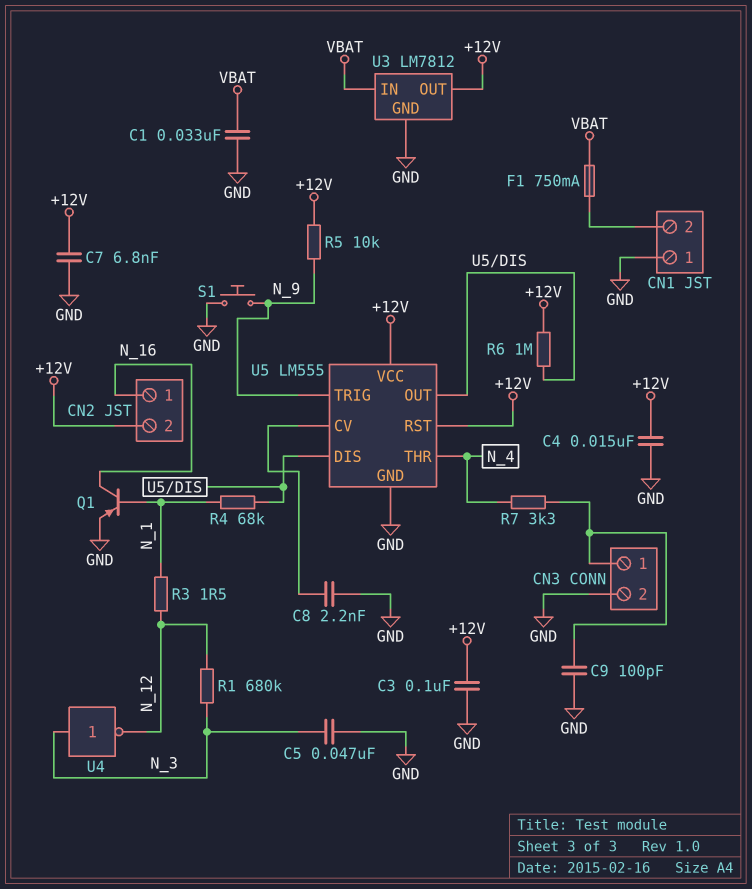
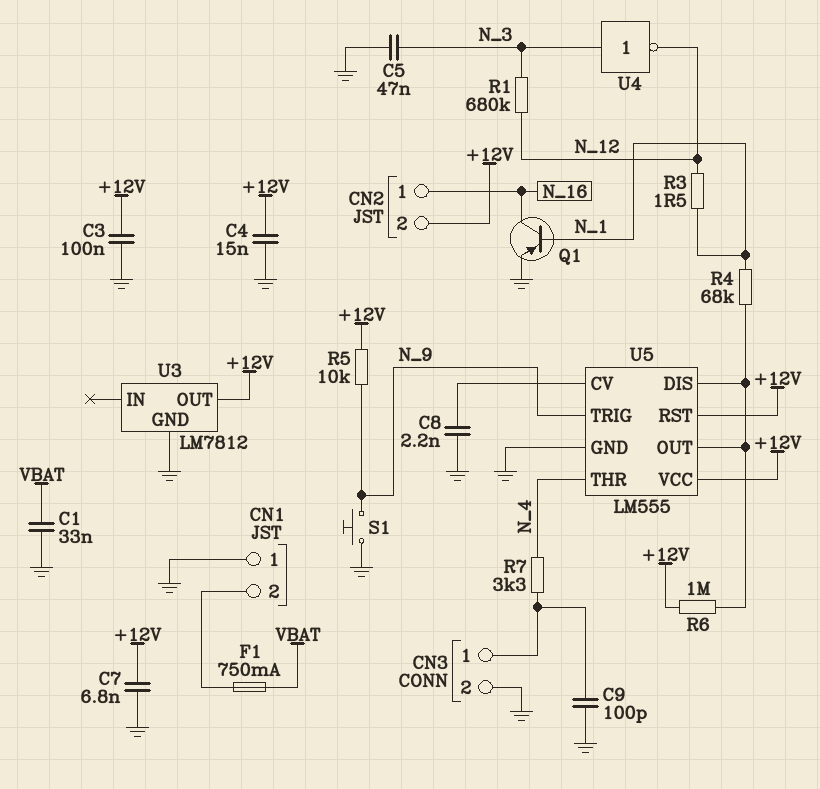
U3 pin IN: VBAT -> none

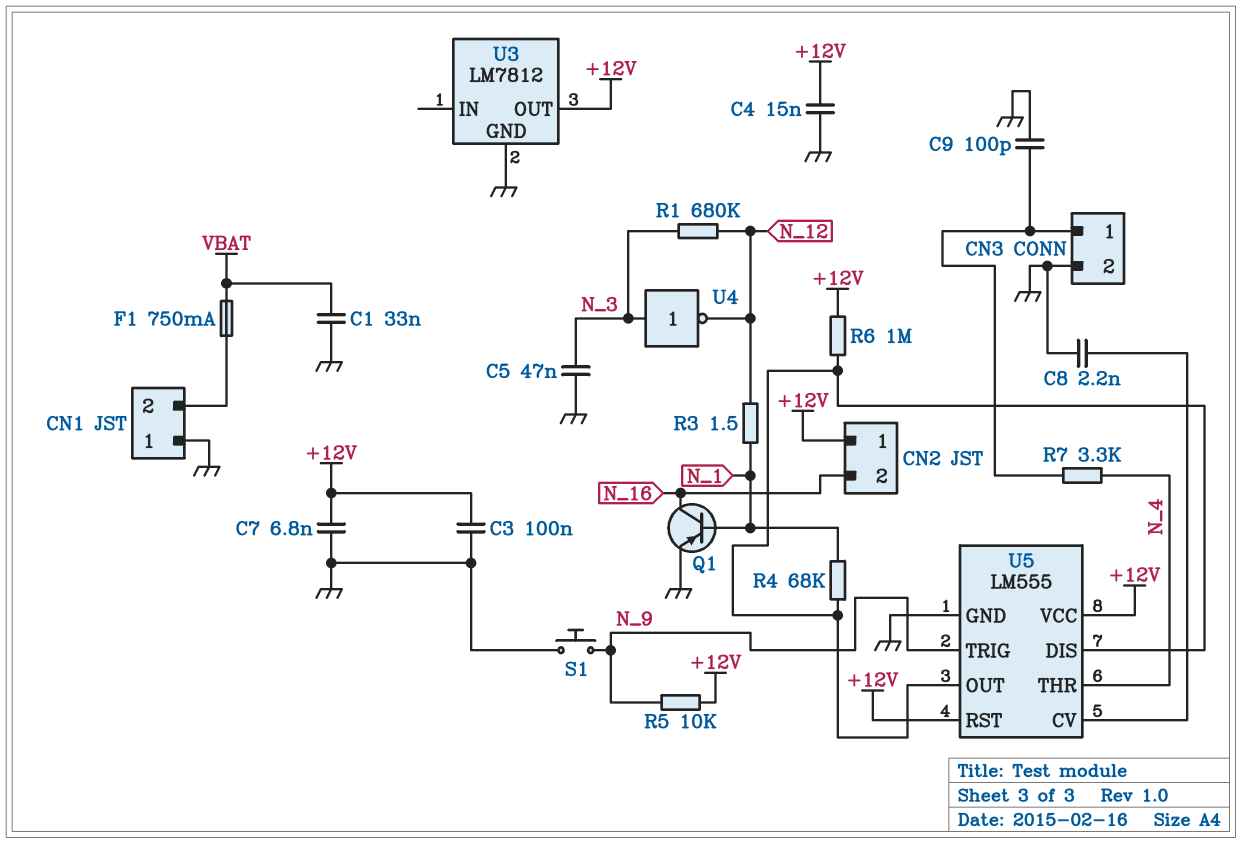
CN2 pin 1: N_16 -> +12V
CN2 pin 2: +12V -> N_16

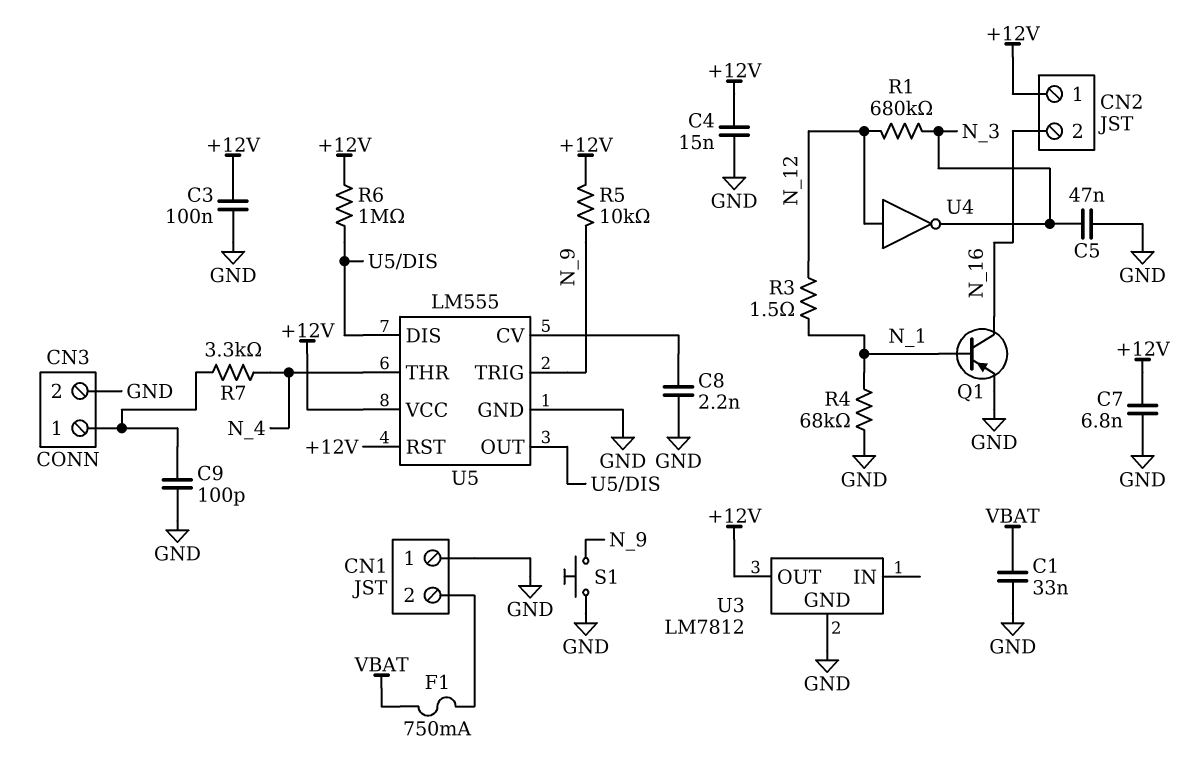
R4: 68k (N_1, U5/DIS) -> 68k (GND, N_1)
U4: NOT (in N_3, out N_12) -> NOT (in N_12, out N_3)

